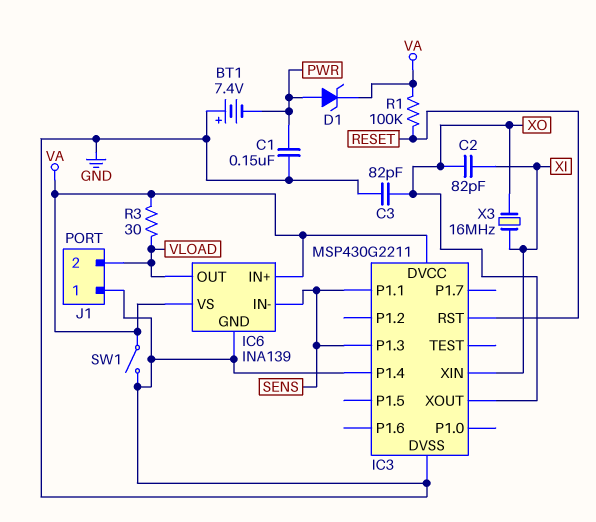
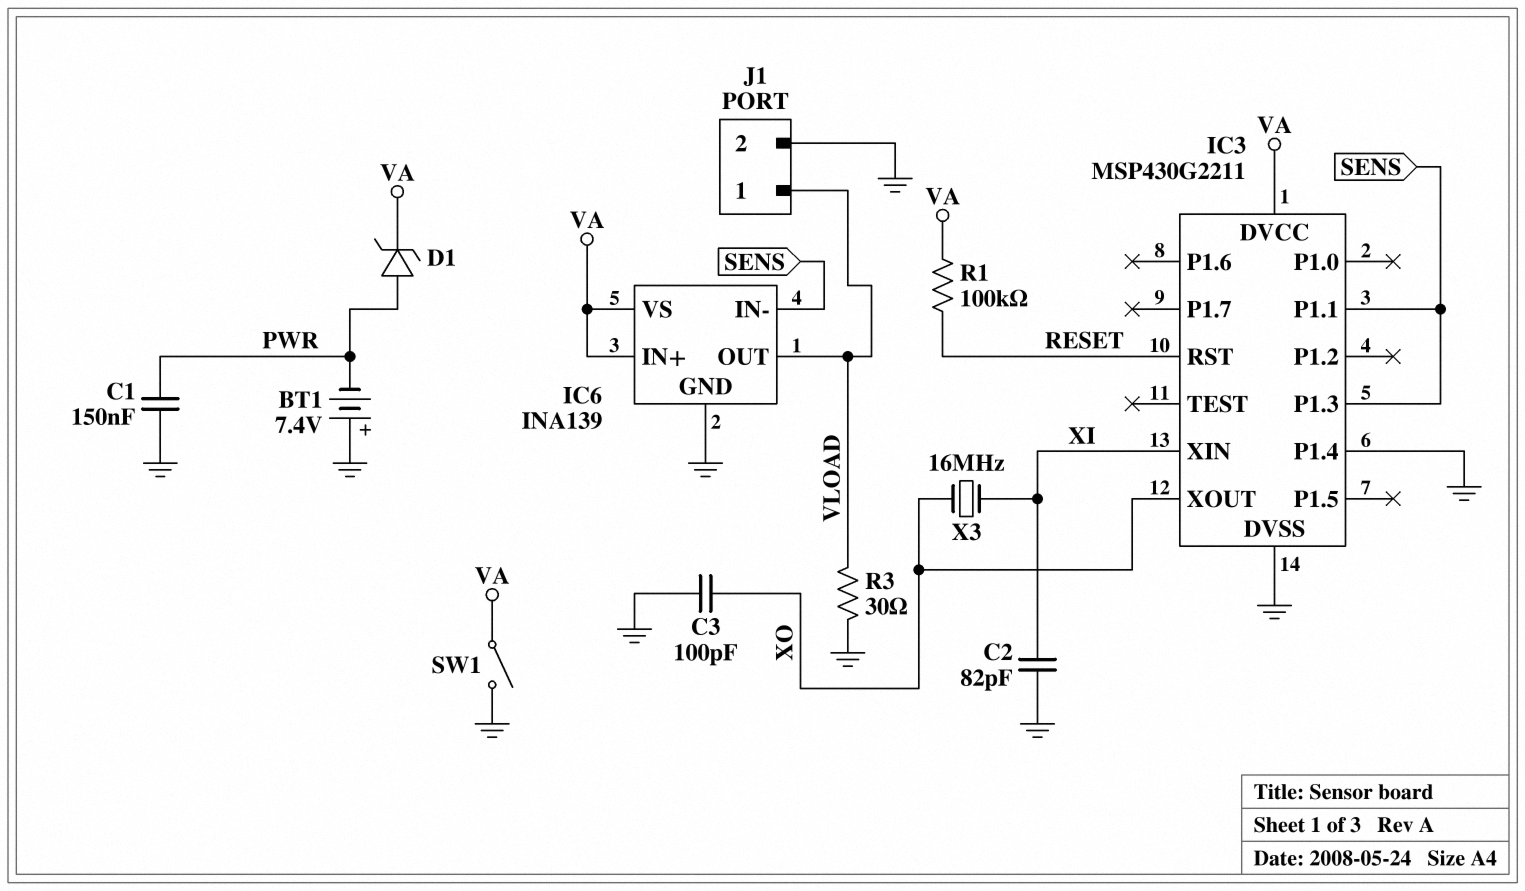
C2: 82pF (XI, XO) -> 82pF (GND, XI)
C3: 82pF (GND, XO) -> 100pF (GND, XO)
J1 pin 1: GND -> VLOAD
J1 pin 2: VLOAD -> GND
R3: 30 (VA, VLOAD) -> 30 (GND, VLOAD)

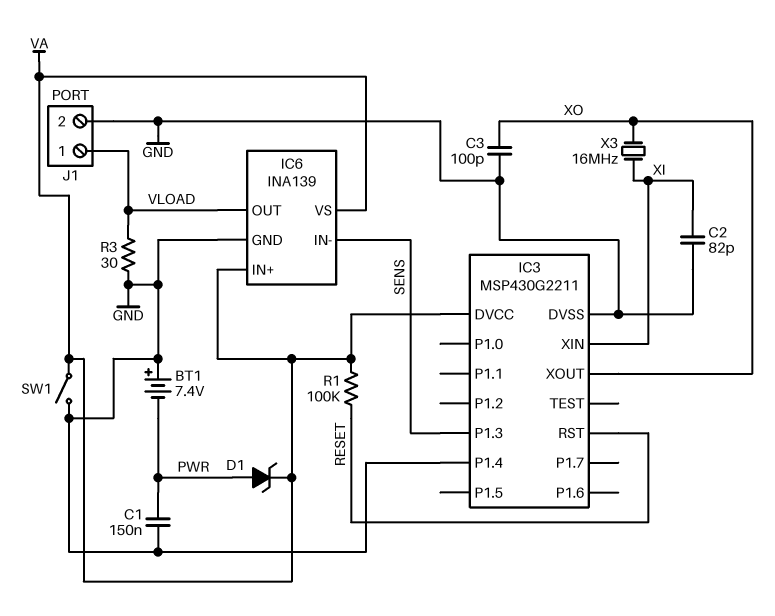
IC3 pin P1.1: SENS -> none

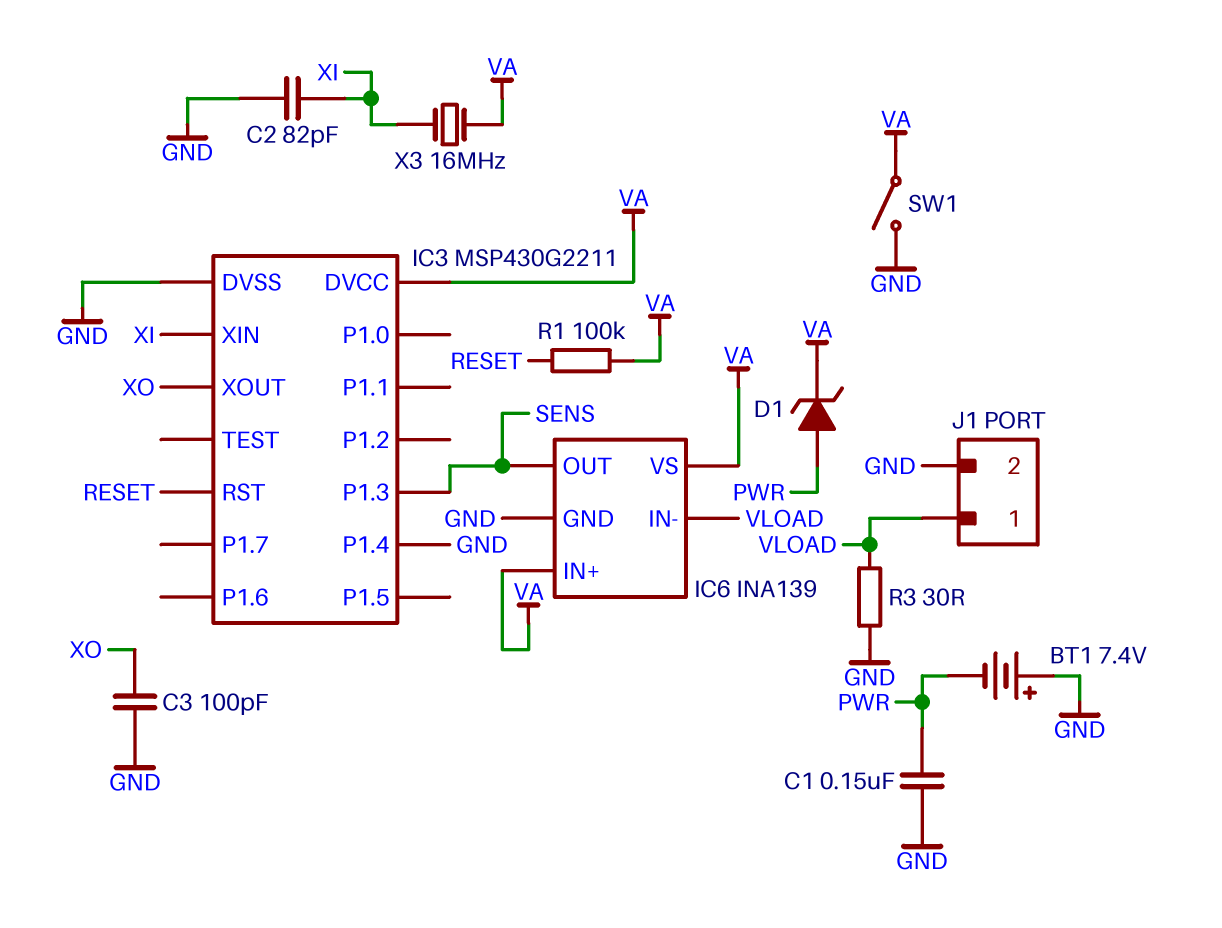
IC6 pin IN-: SENS -> VLOAD
IC6 pin OUT: VLOAD -> SENS
X3: 16MHz (XI, XO) -> 16MHz (VA, XI)

